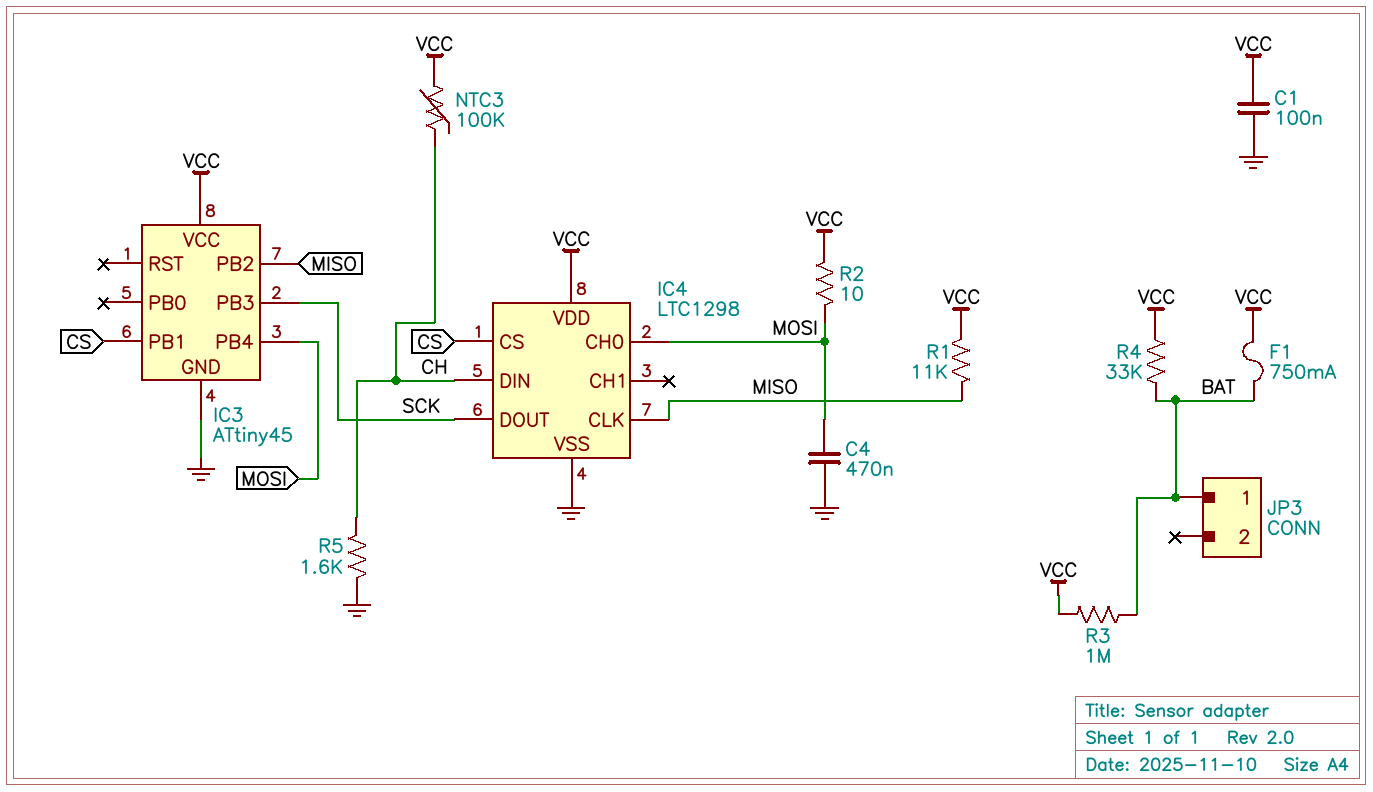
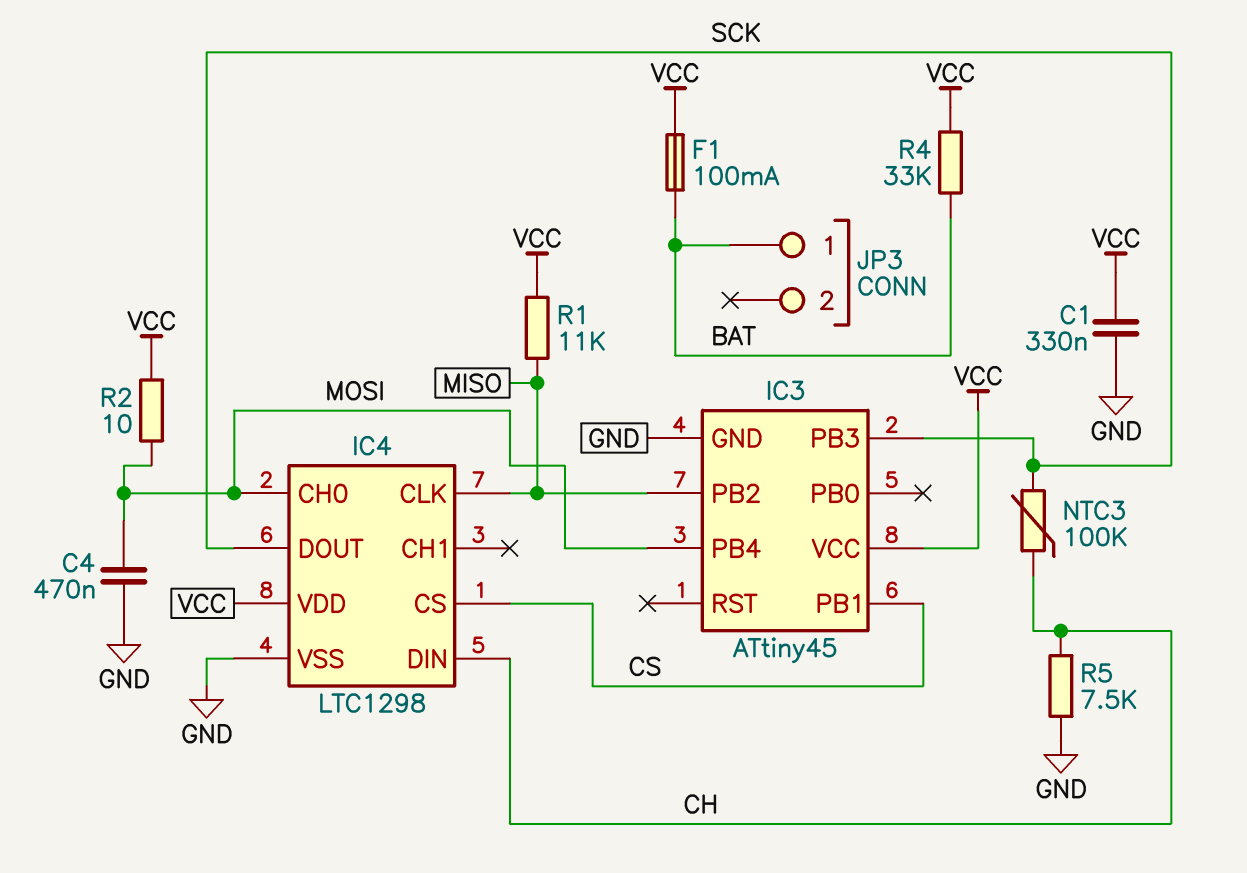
C1: 100nF (GND, VCC) -> 330nF (GND, VCC)
F1: 750mA (BAT, VCC) -> 100mA (BAT, VCC)
NTC3: 100k (CH, VCC) -> 100k (CH, SCK)
R3: 1M (BAT, VCC) -> none
R5: 1.6k (CH, GND) -> 7.5k (CH, GND)

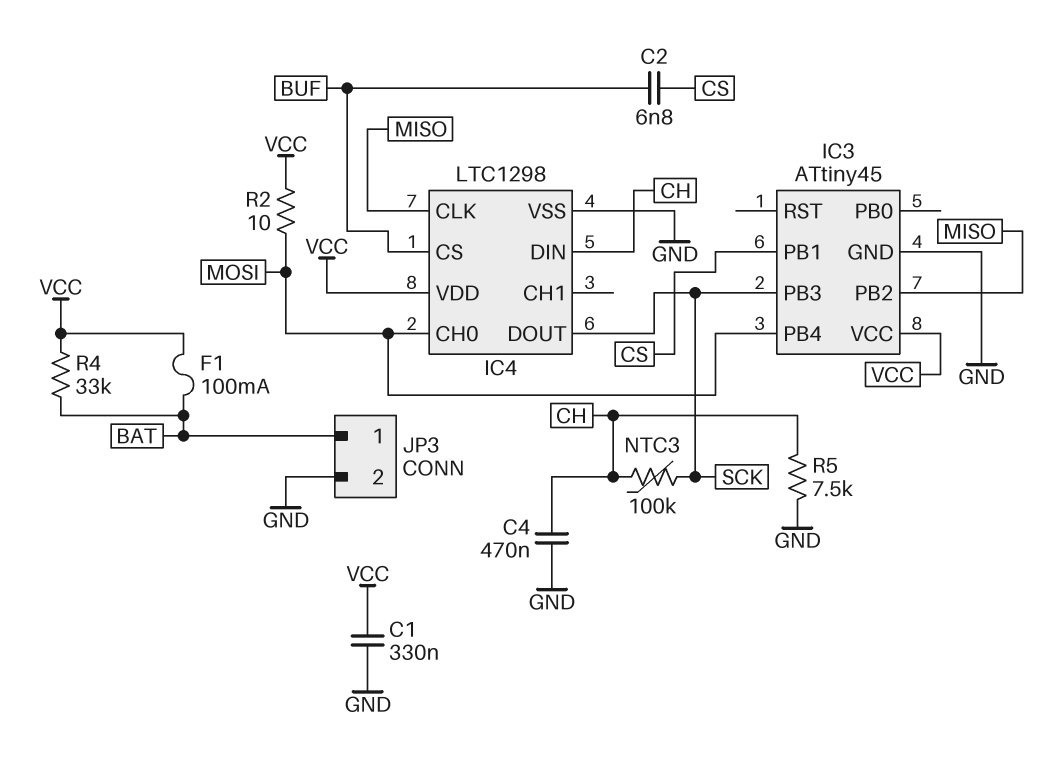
C2: none -> 6.8nF (BUF, CS)
C4: 470nF (GND, MOSI) -> 470nF (CH, GND)
IC4 pin CS: CS -> BUF
JP3 pin 2: none -> GND
R1: 11k (MISO, VCC) -> none

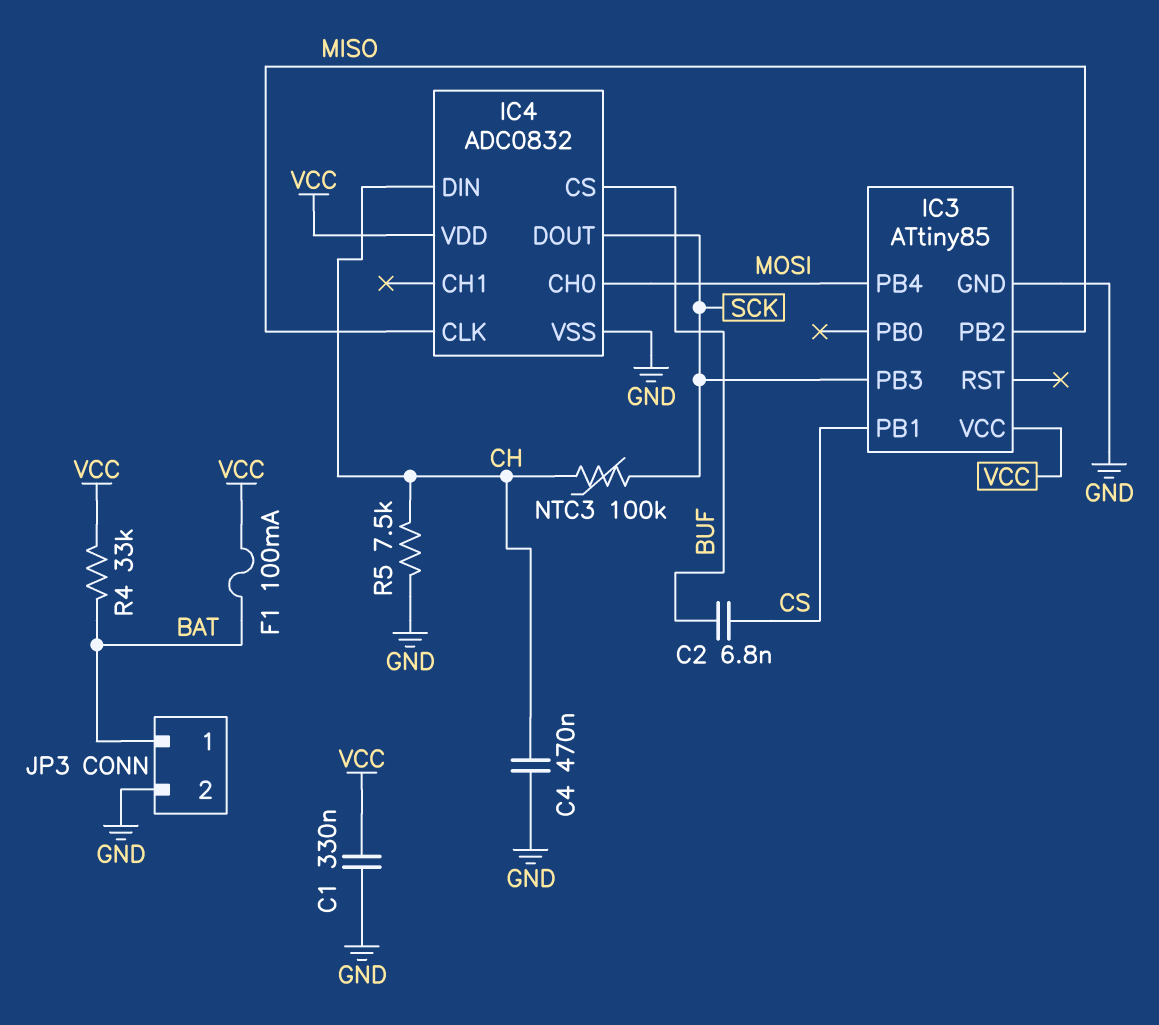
IC3: ATtiny45 -> ATtiny85
IC4: LTC1298 -> ADC0832
R2: 10 (MOSI, VCC) -> none

